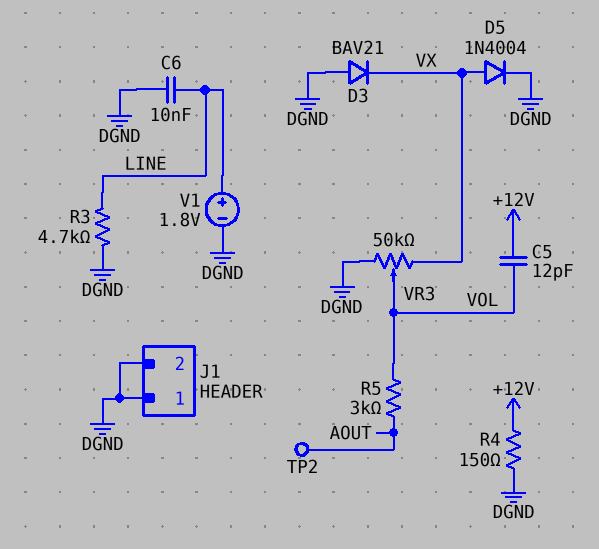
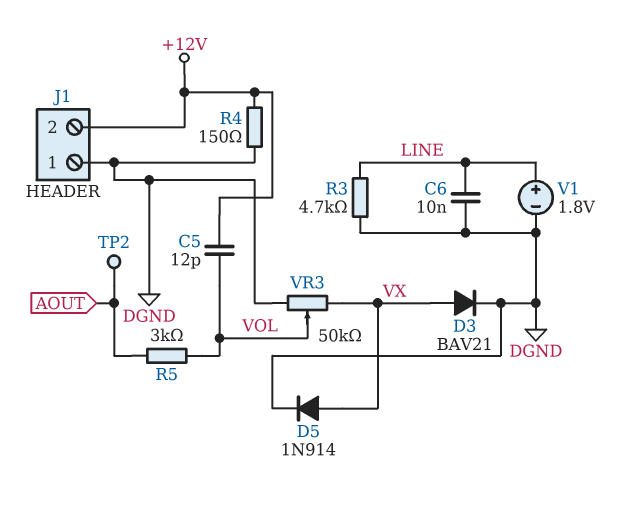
D3: diode BAV21 (A DGND, K VX) -> diode BAV21 (A VX, K DGND)
D5: diode 1N4004 (A VX, K DGND) -> diode 1N914 (A VX, K DGND)
J1 pin 2: DGND -> +12V

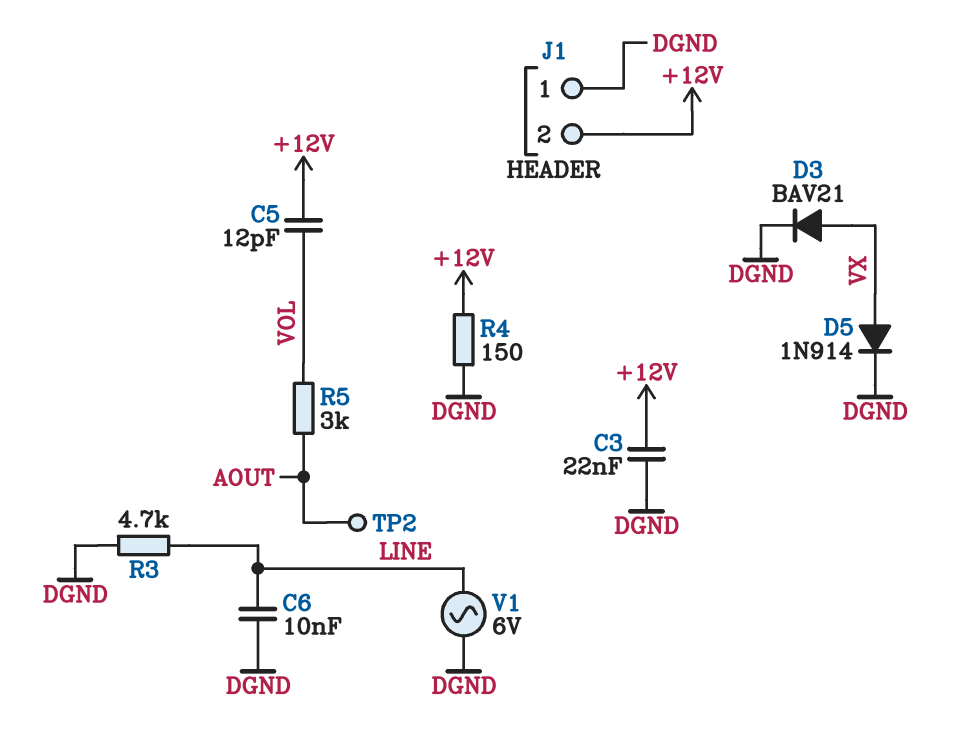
C3: none -> 22nF (+12V, DGND)
V1: 1.8V (plus LINE, minus DGND) -> AC 6V (DGND, LINE)
VR3: 50k (DGND, VX, wiper VOL) -> none

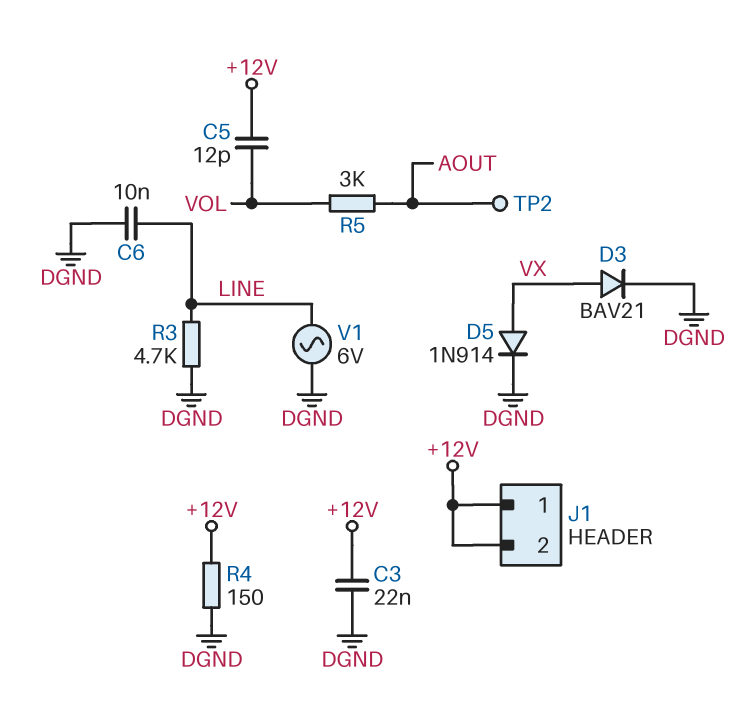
J1 pin 1: DGND -> +12V

